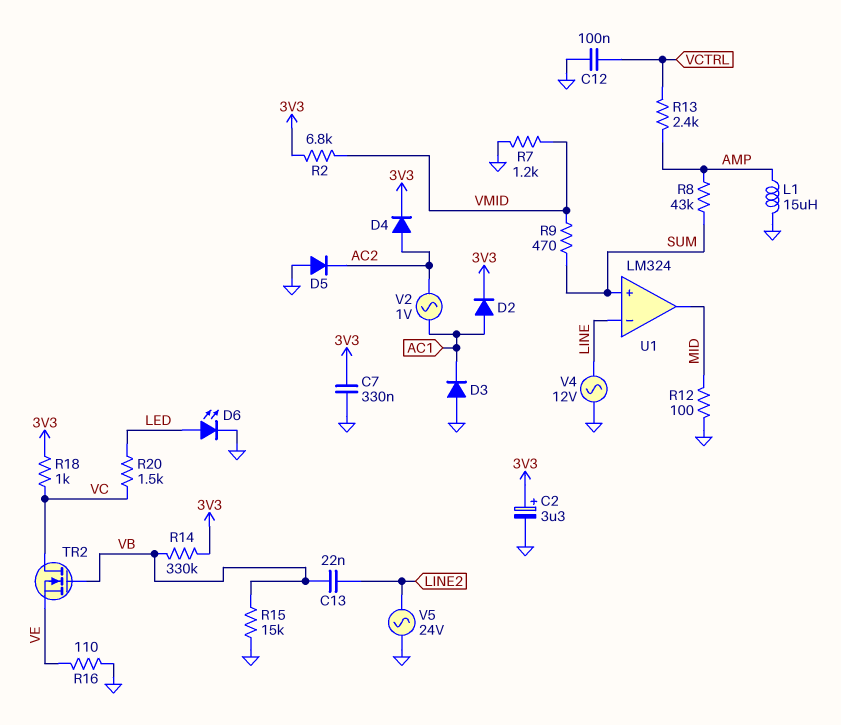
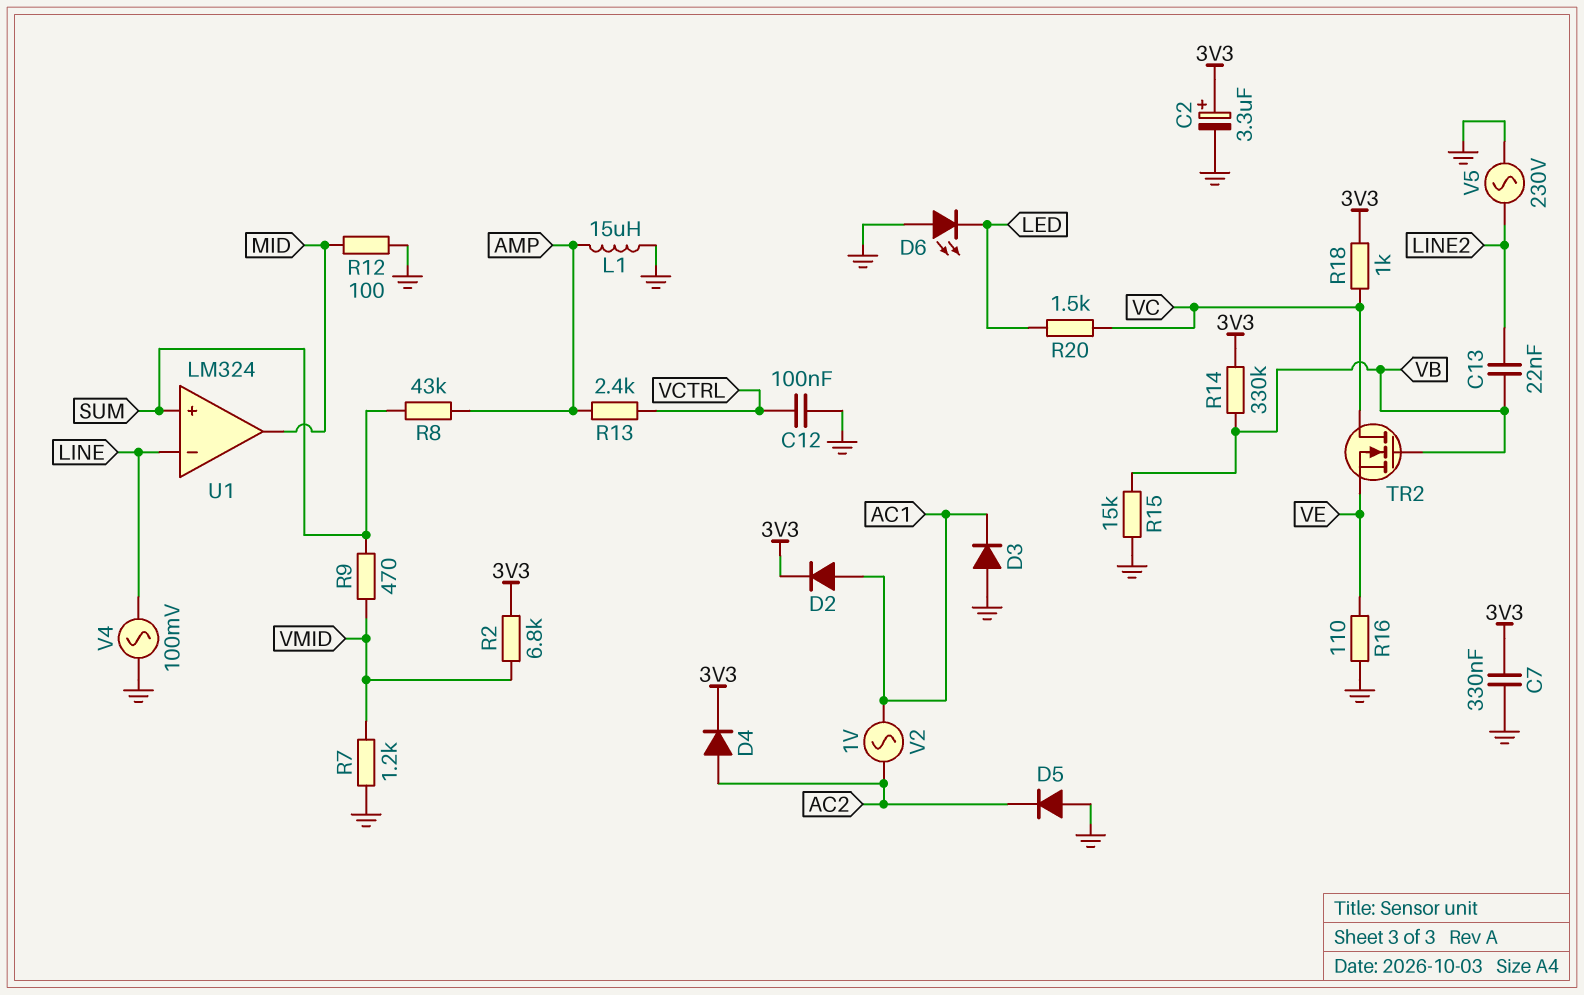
D6: LED (A LED, K GND) -> LED (A GND, K LED)
V4: AC 12V (GND, LINE) -> AC 100mV (GND, LINE)
V5: AC 24V (GND, LINE2) -> AC 230V (GND, LINE2)

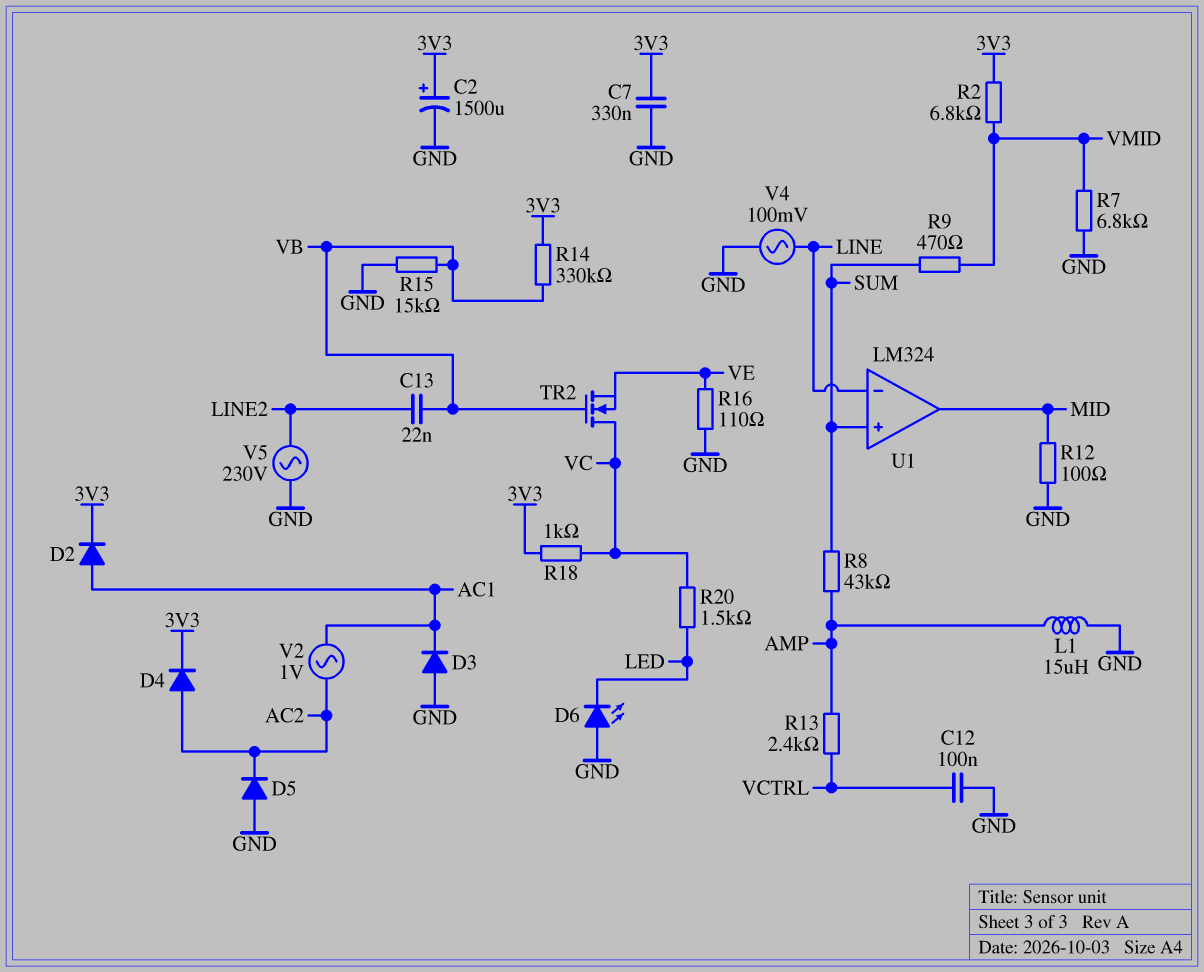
C2: 3.3uF (plus 3V3, minus GND) -> 1500uF (plus 3V3, minus GND)
R7: 1.2k (GND, VMID) -> 6.8k (GND, VMID)

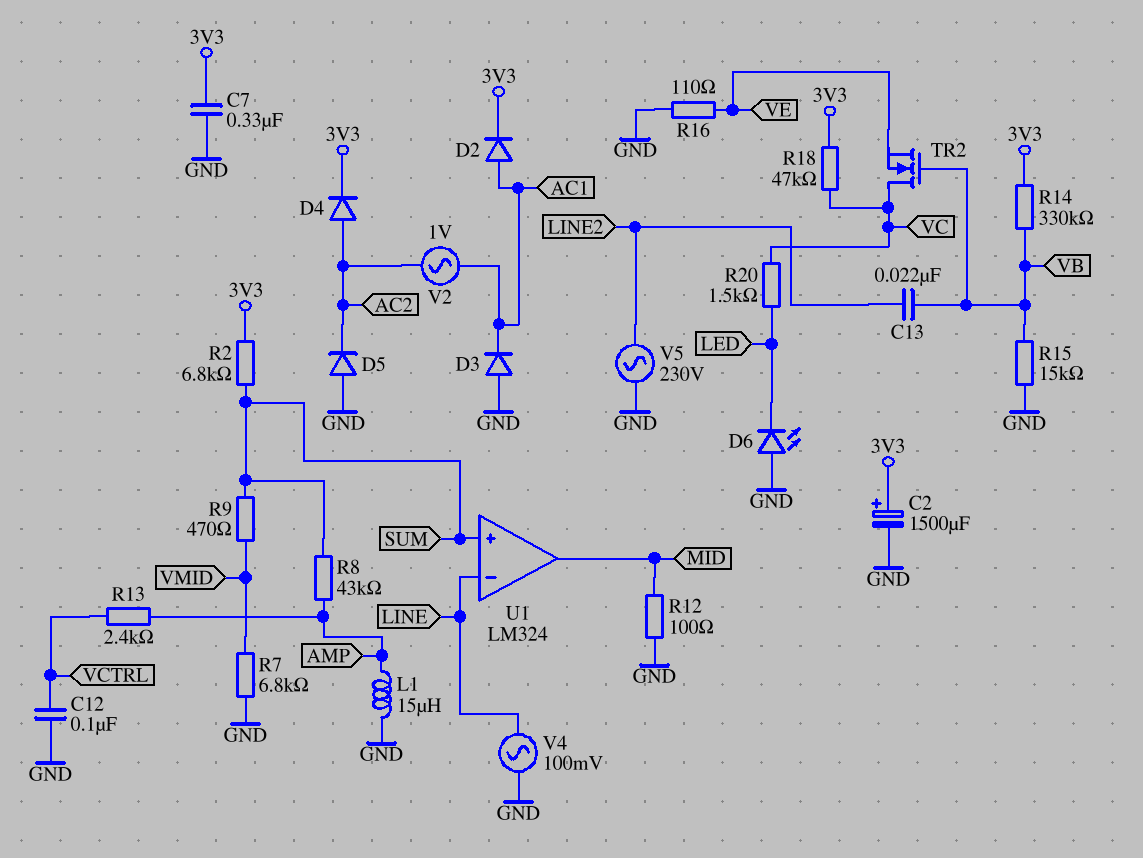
R2: 6.8k (3V3, VMID) -> 6.8k (3V3, SUM)
R18: 1k (3V3, VC) -> 47k (3V3, VC)

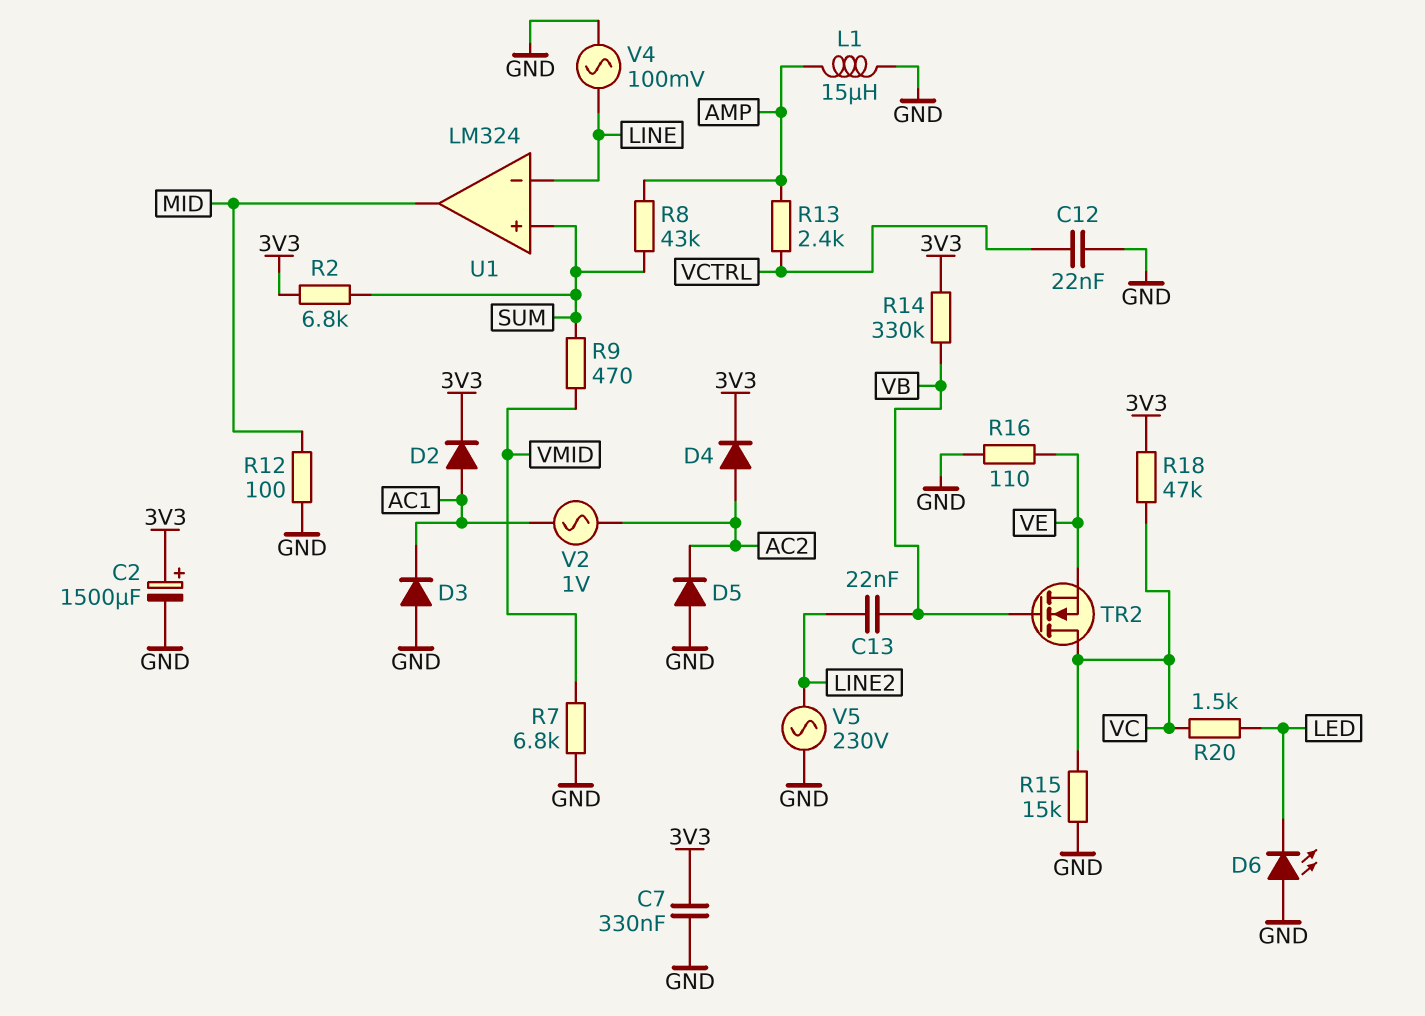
C12: 100nF (GND, VCTRL) -> 22nF (GND, VCTRL)
R15: 15k (GND, VB) -> 15k (GND, VC)

